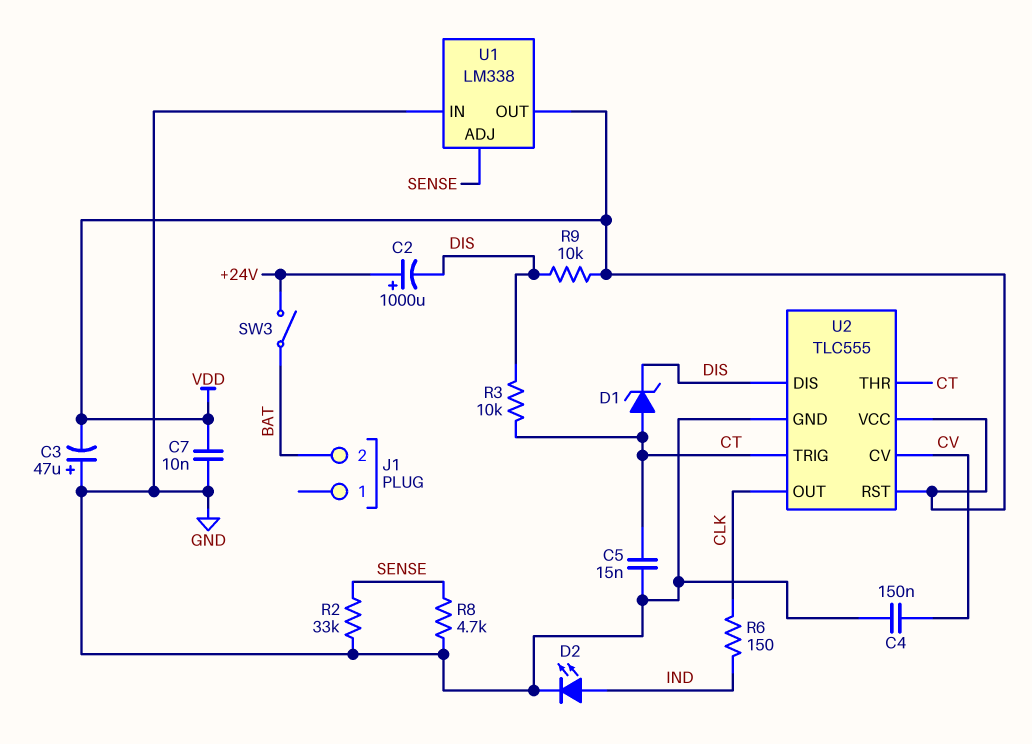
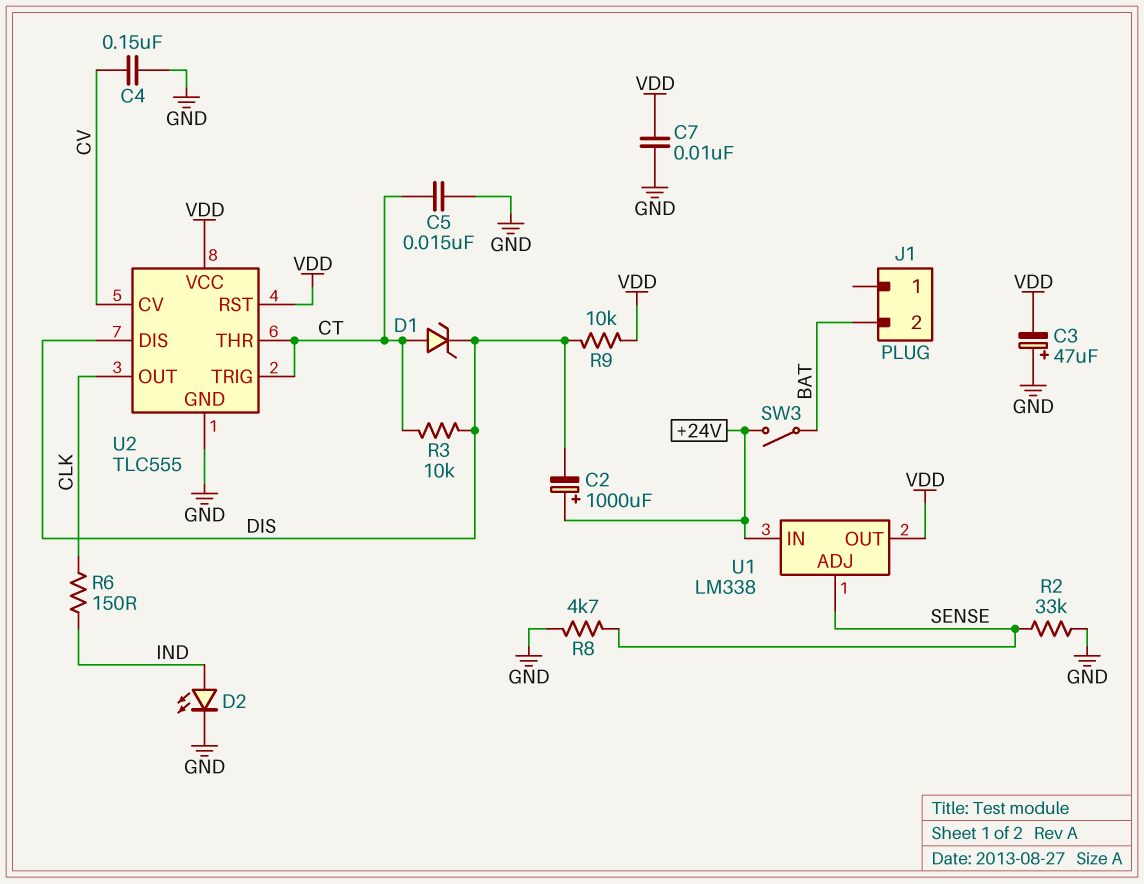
U1 pin IN: GND -> +24V

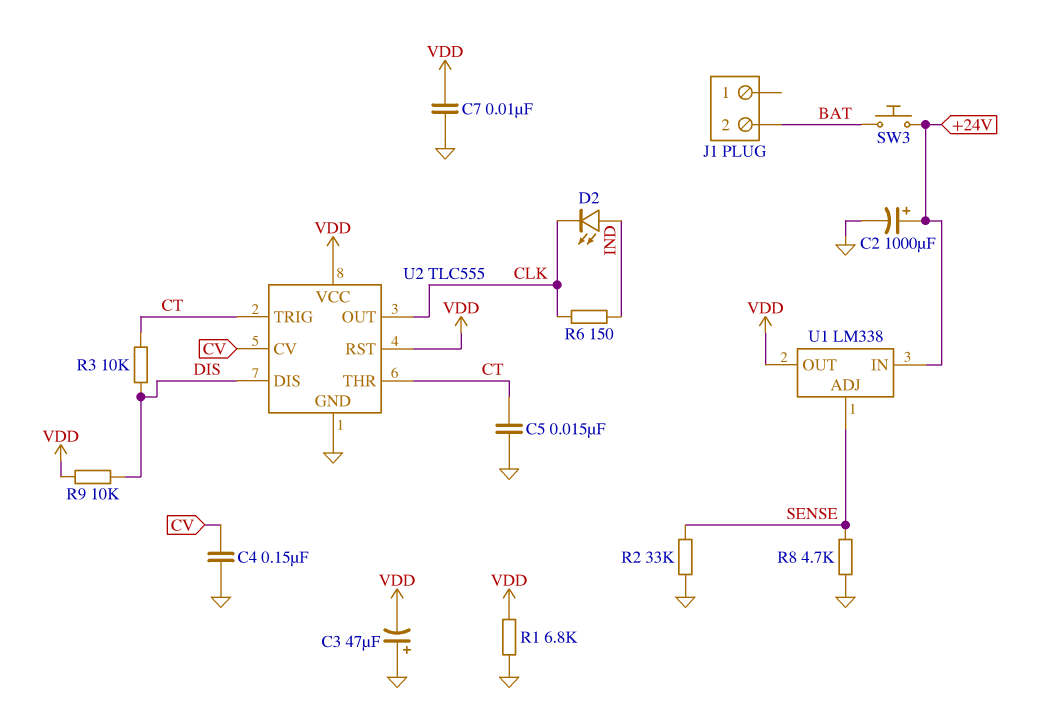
C2: 1000uF (plus +24V, minus DIS) -> 1000uF (plus +24V, minus GND)
D1: zener (A CT, K DIS) -> none
D2: LED (A IND, K GND) -> LED (A IND, K CLK)
R1: none -> 6.8k (GND, VDD)
SW3: switch (+24V, BAT) -> button (+24V, BAT)

